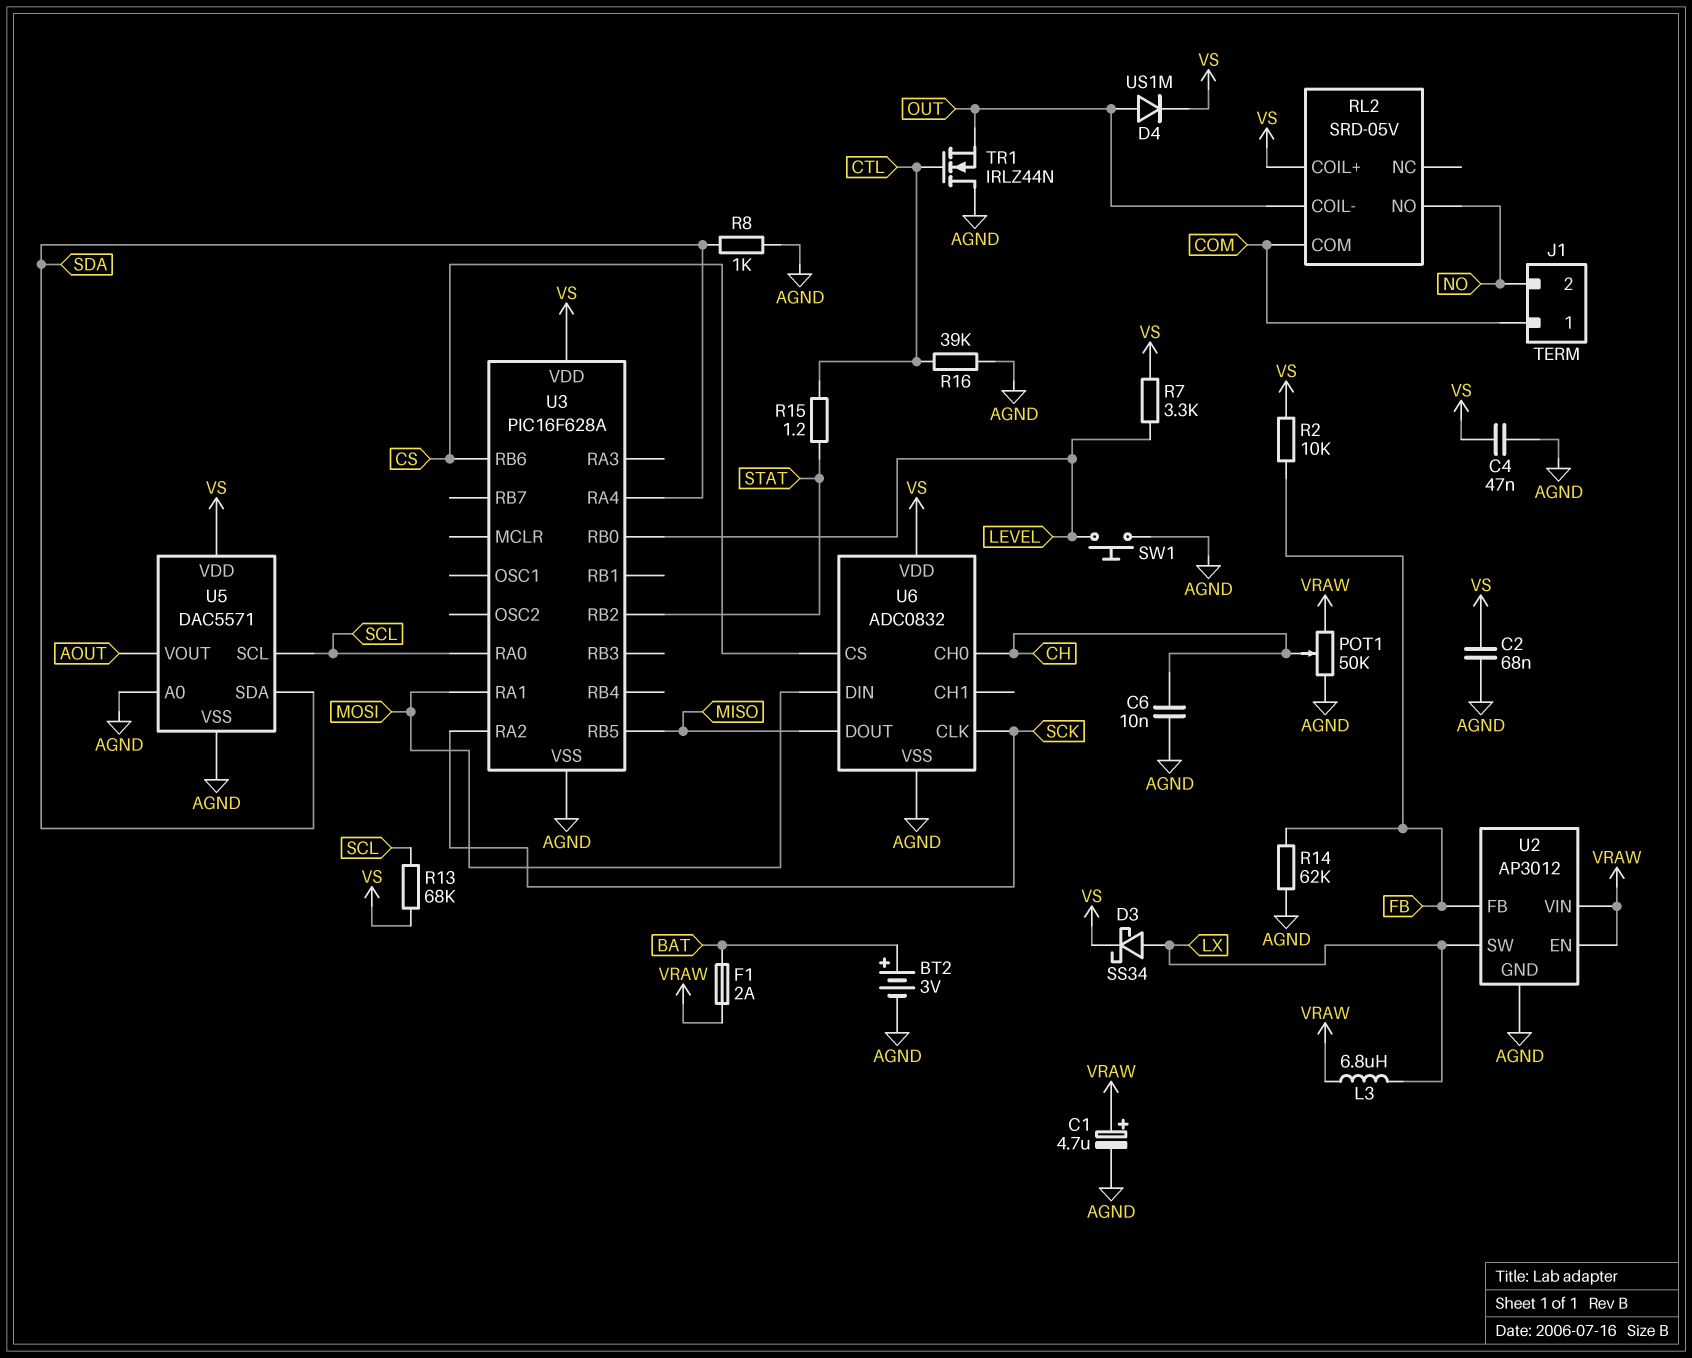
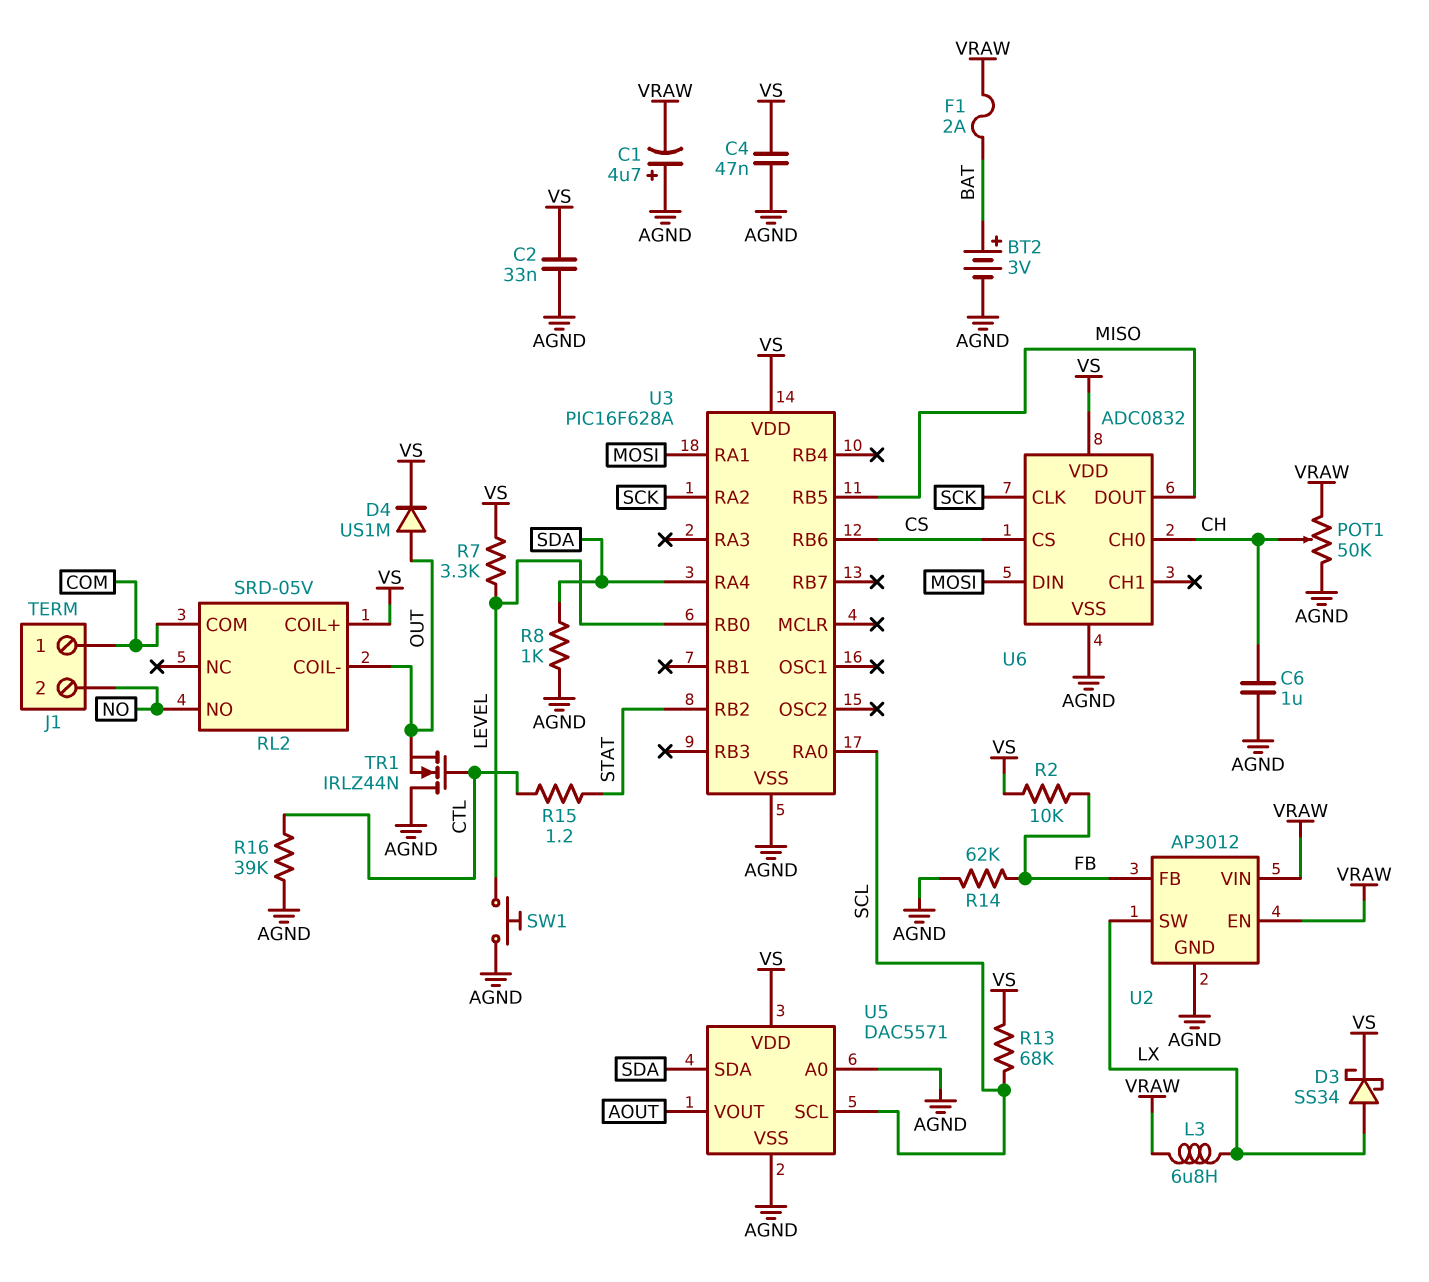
C1: 4.7uF (plus VRAW, minus AGND) -> 4.7uF (plus AGND, minus VRAW)
C2: 68nF (AGND, VS) -> 33nF (AGND, VS)
C6: 10nF (AGND, CH) -> 1uF (AGND, CH)

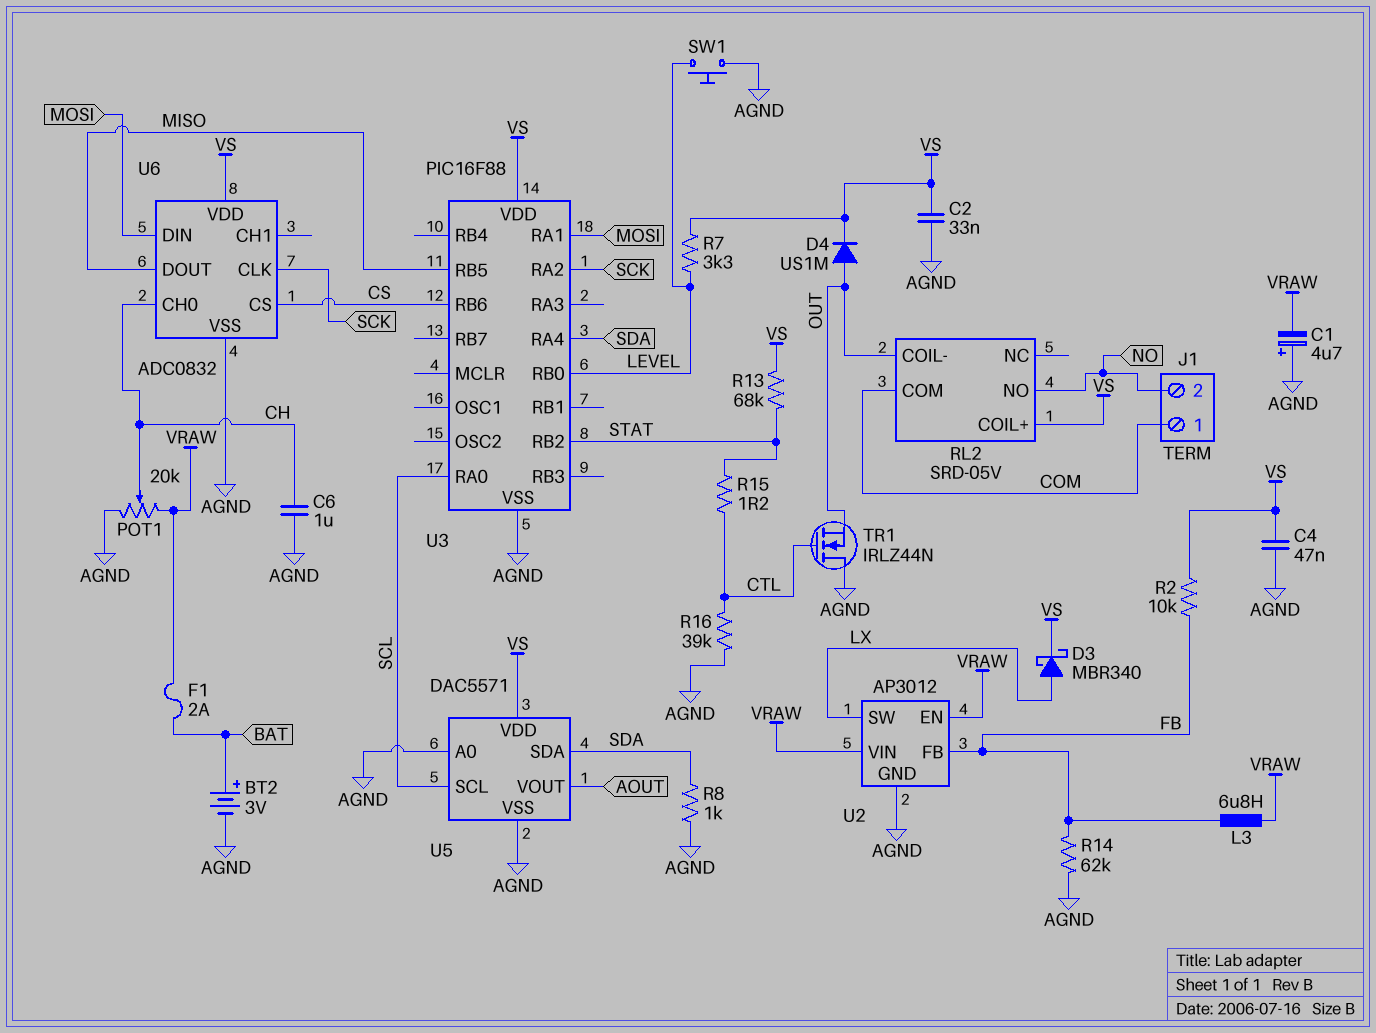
D3: schottky SS34 (A LX, K VS) -> schottky MBR340 (A LX, K VS)
L3: 6.8uH (LX, VRAW) -> 6.8uH (FB, VRAW)
POT1: 50k (AGND, VRAW, wiper CH) -> 20k (AGND, VRAW, wiper CH)
R13: 68k (SCL, VS) -> 68k (STAT, VS)
U3: PIC16F628A -> PIC16F88

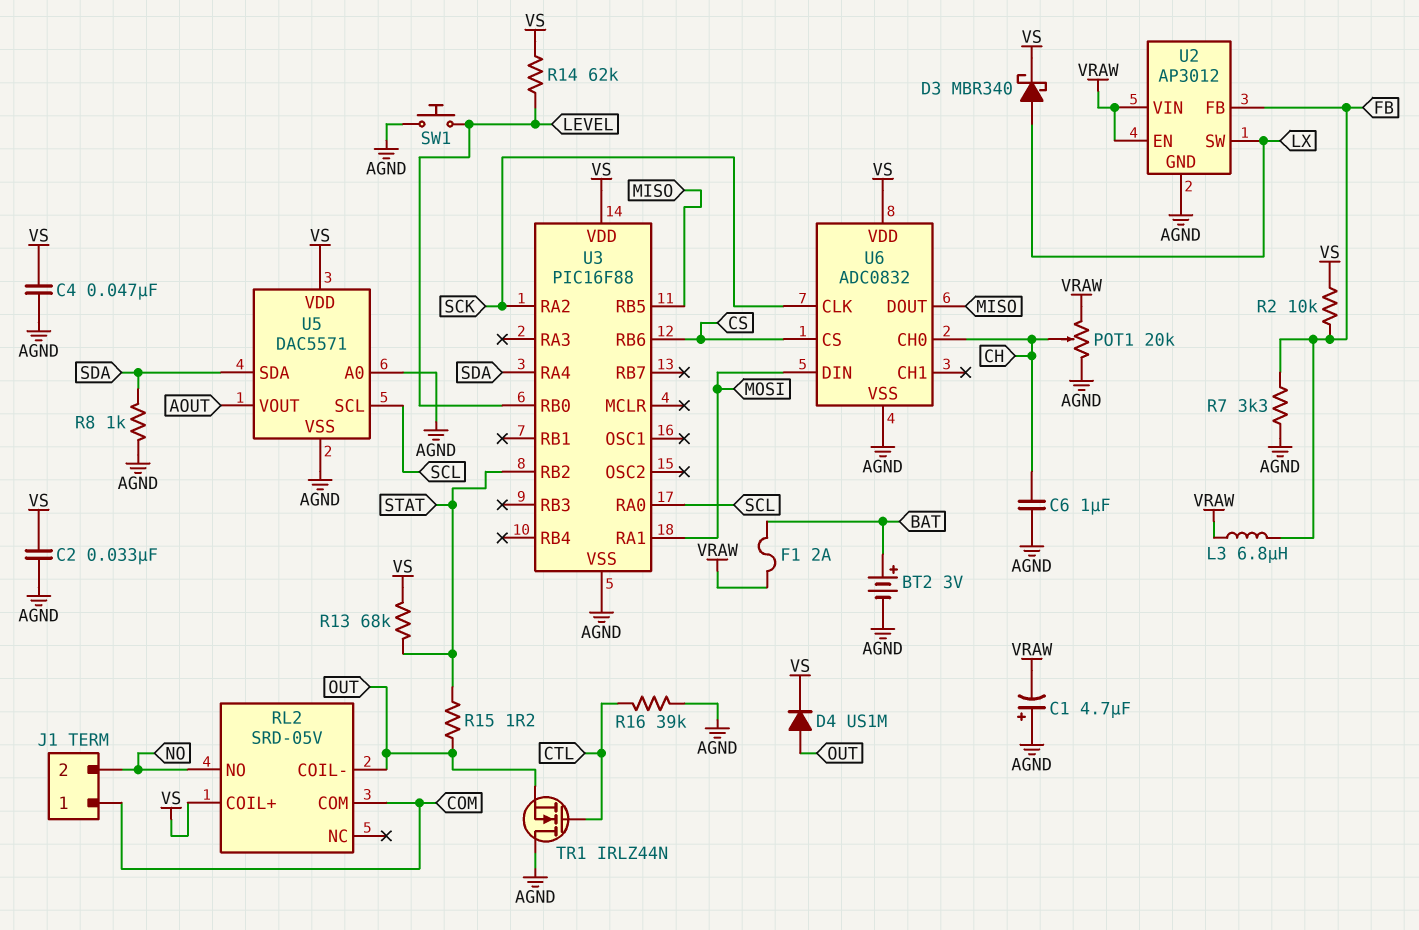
R7: 3.3k (LEVEL, VS) -> 3.3k (AGND, FB)
R14: 62k (AGND, FB) -> 62k (LEVEL, VS)
R15: 1.2 (CTL, STAT) -> 1.2 (OUT, STAT)

